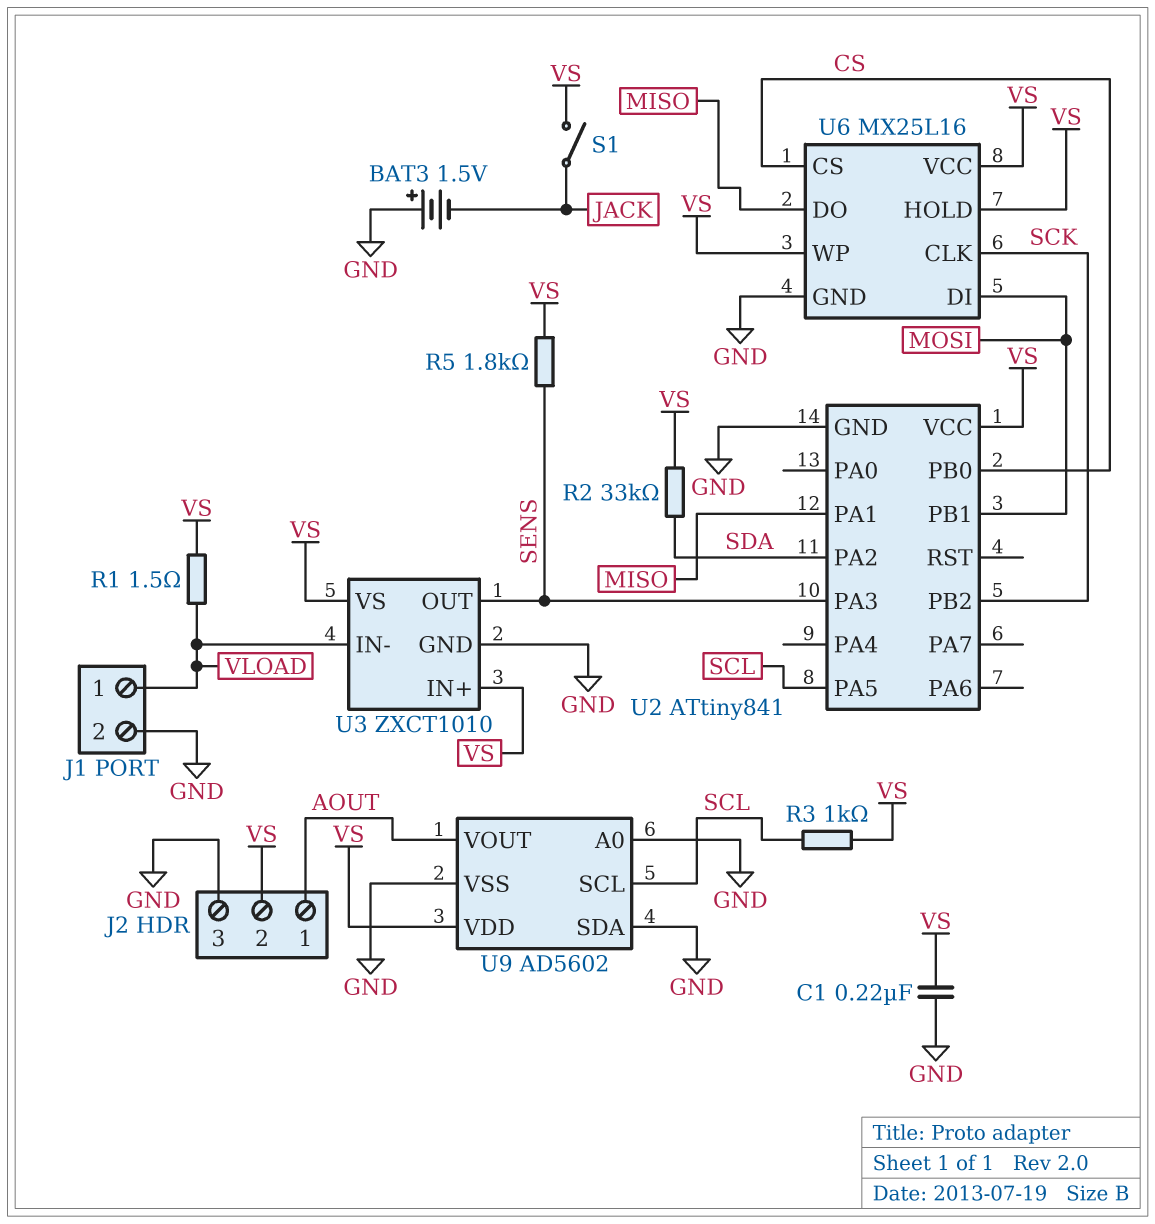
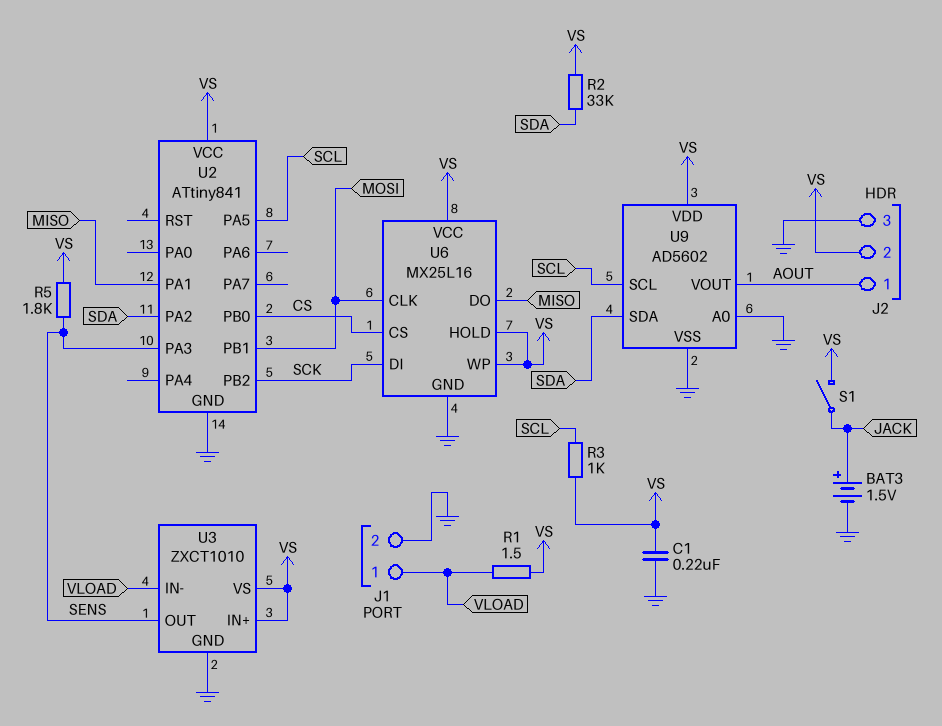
BAT3: 1.5V (plus GND, minus JACK) -> 1.5V (plus JACK, minus GND)
U6 pin CLK: SCK -> MOSI
U6 pin DI: MOSI -> SCK
U9 pin SDA: GND -> SDA

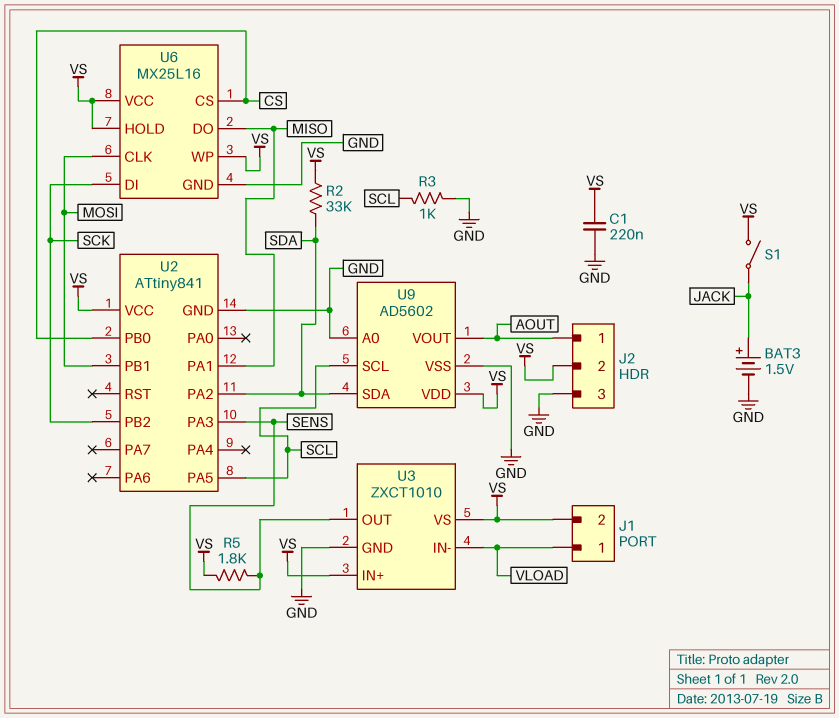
J1 pin 2: GND -> VS
R1: 1.5 (VLOAD, VS) -> none
R3: 1k (SCL, VS) -> 1k (GND, SCL)

